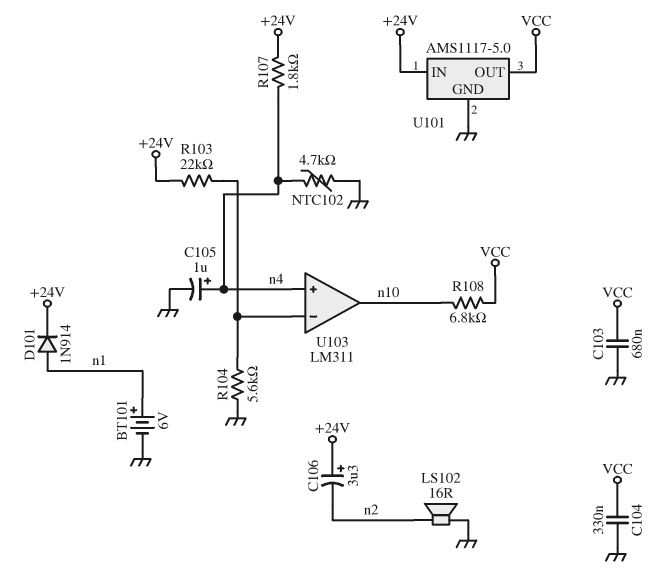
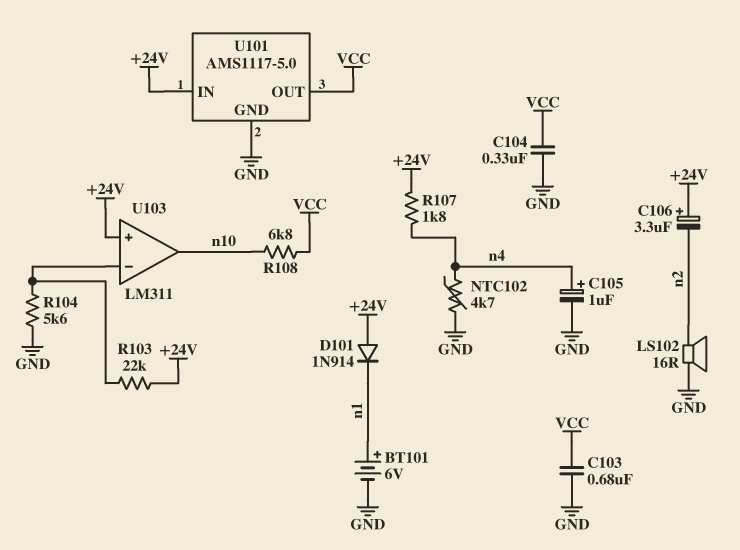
D101: diode 1N914 (A n1, K +24V) -> diode 1N914 (A +24V, K n1)
U103 pin in+: n4 -> +24V

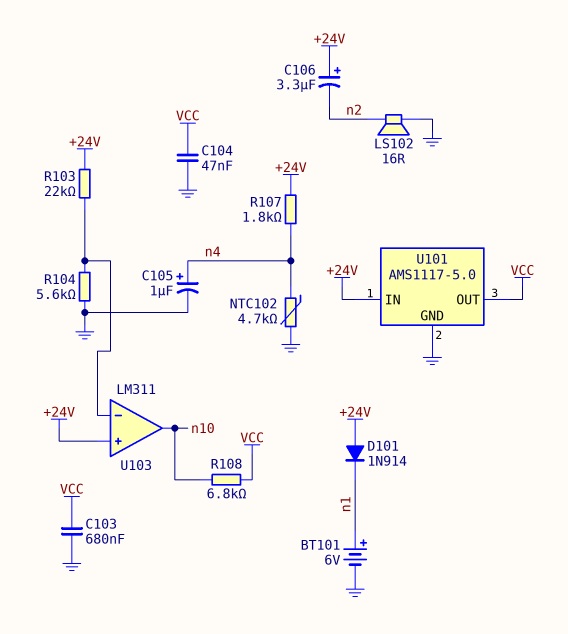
C104: 330nF (GND, VCC) -> 47nF (GND, VCC)

